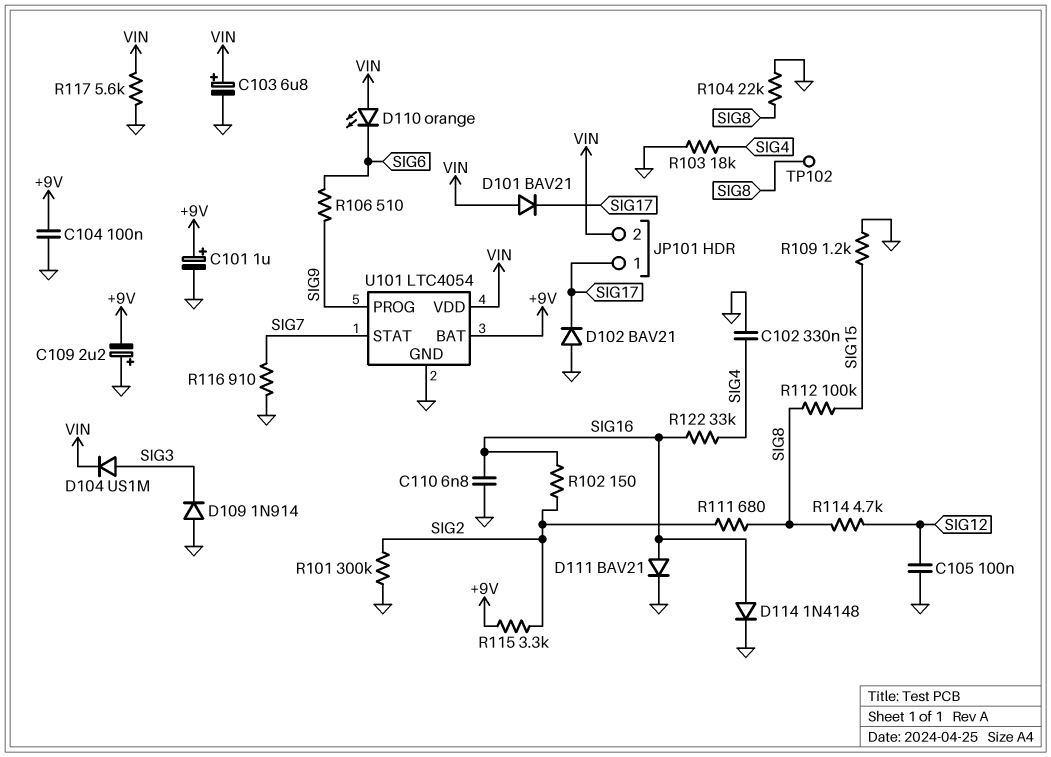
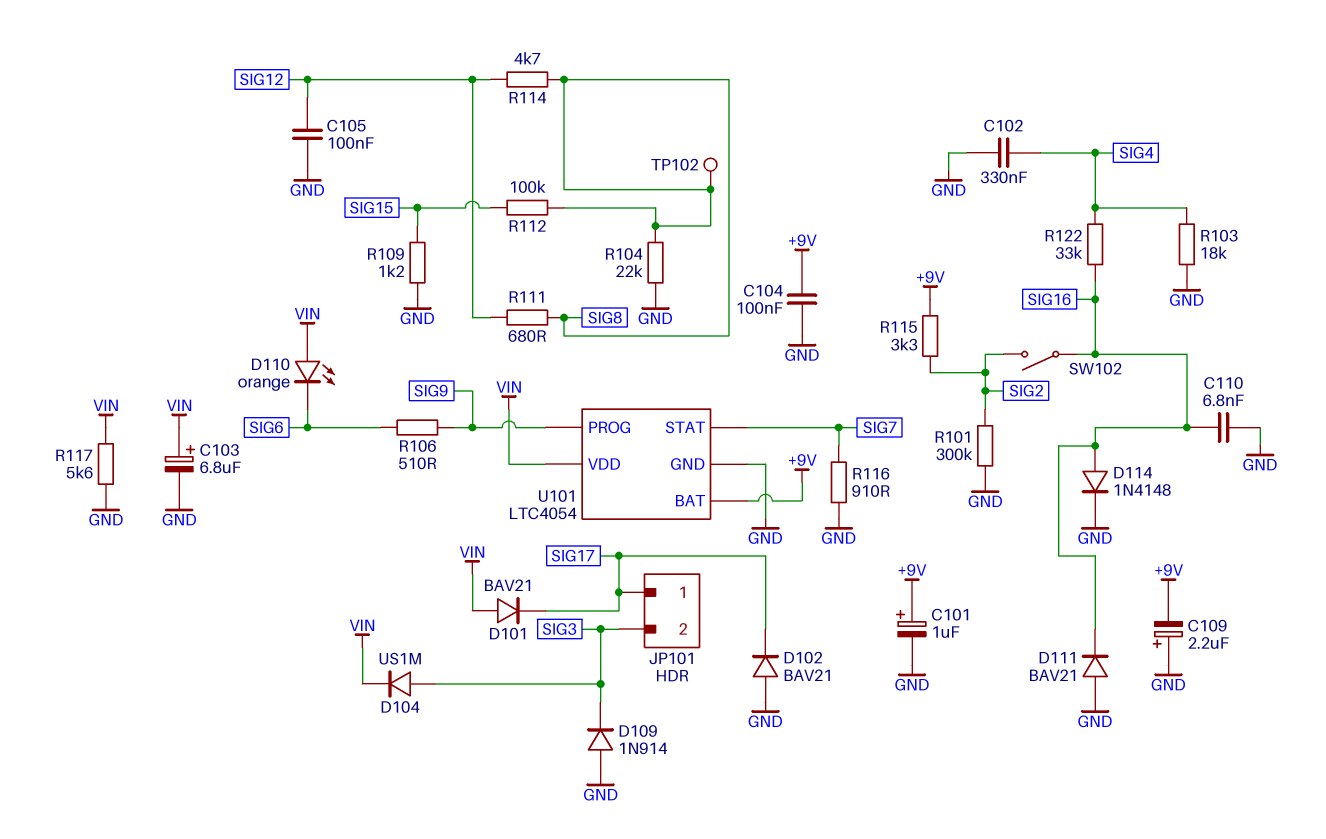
D111: diode BAV21 (A SIG16, K GND) -> diode BAV21 (A GND, K SIG16)
JP101 pin 2: VIN -> SIG3
R102: 150 (SIG2, SIG16) -> none
R111: 680 (SIG2, SIG8) -> 680 (SIG8, SIG12)
SW102: none -> switch (SIG2, SIG16)

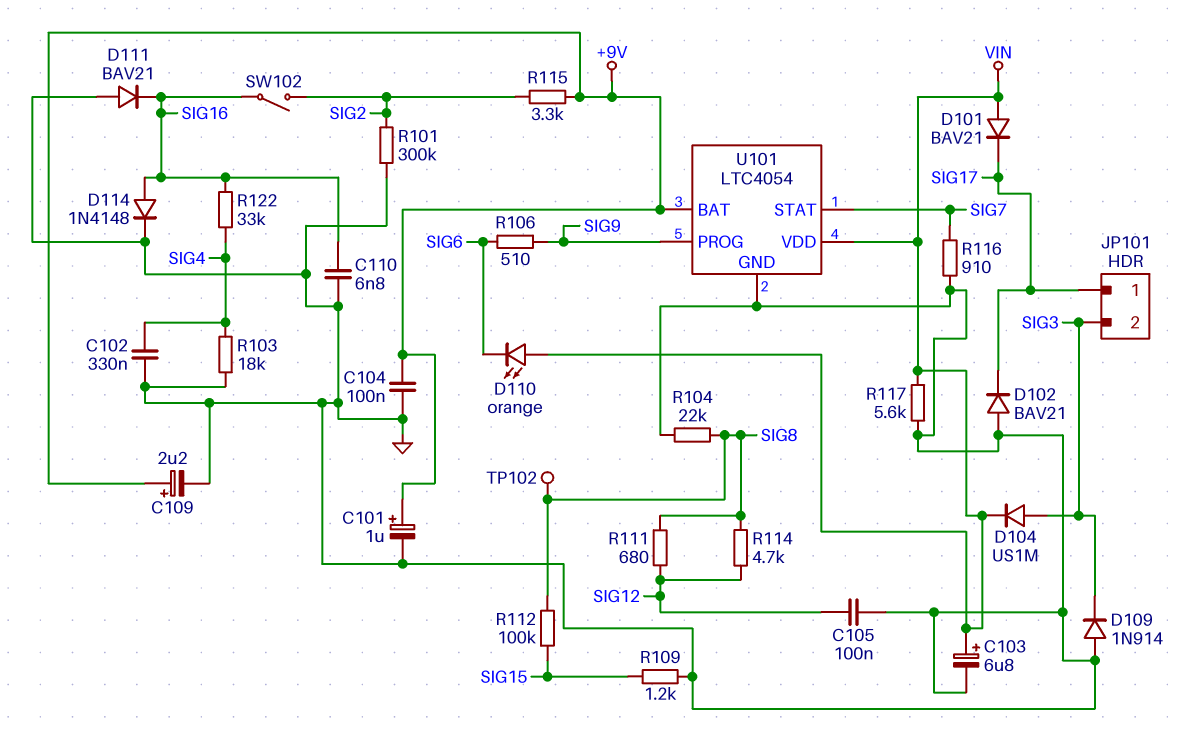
C109: 2.2uF (plus GND, minus +9V) -> 2.2uF (plus +9V, minus GND)

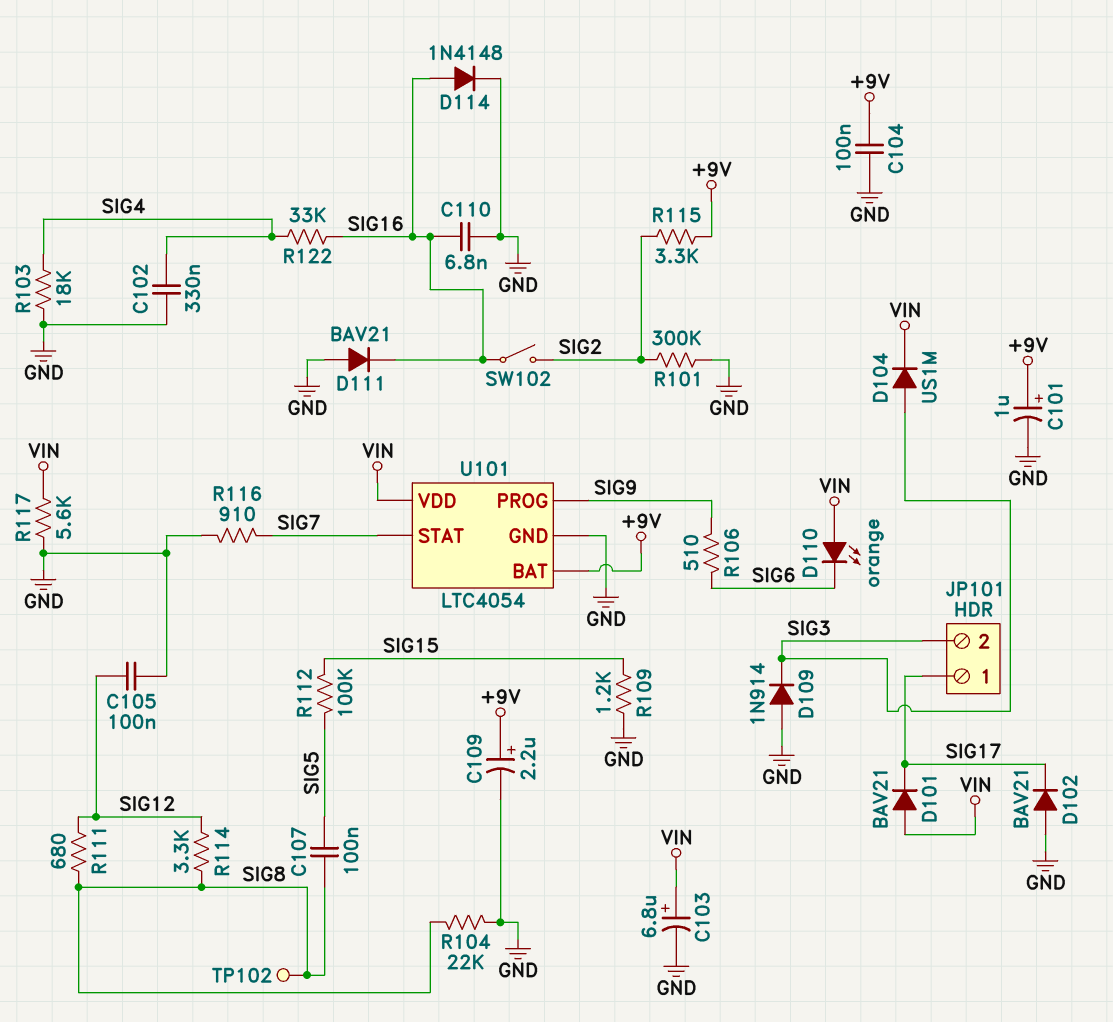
C107: none -> 100nF (SIG5, SIG8)
R112: 100k (SIG8, SIG15) -> 100k (SIG5, SIG15)
R114: 4.7k (SIG8, SIG12) -> 3.3k (SIG8, SIG12)

